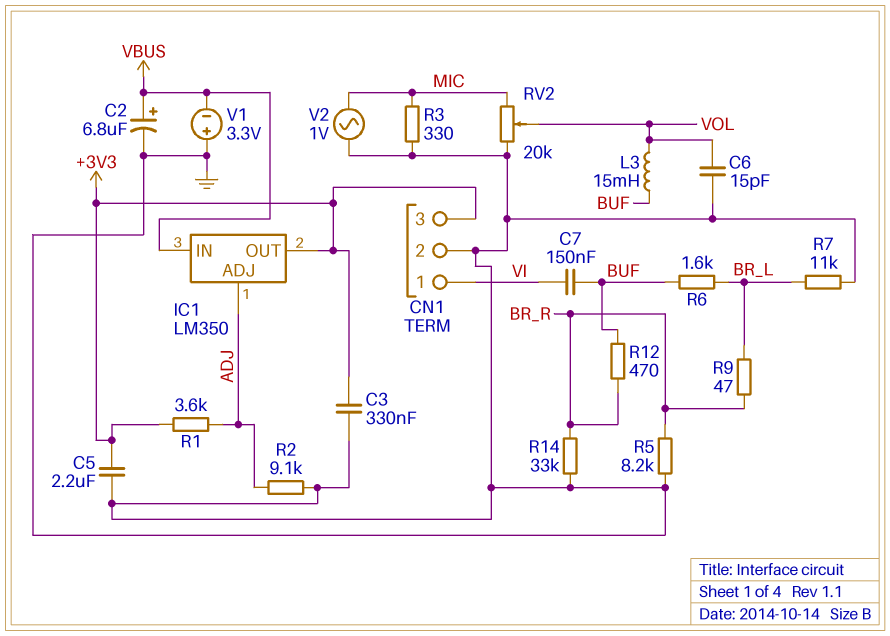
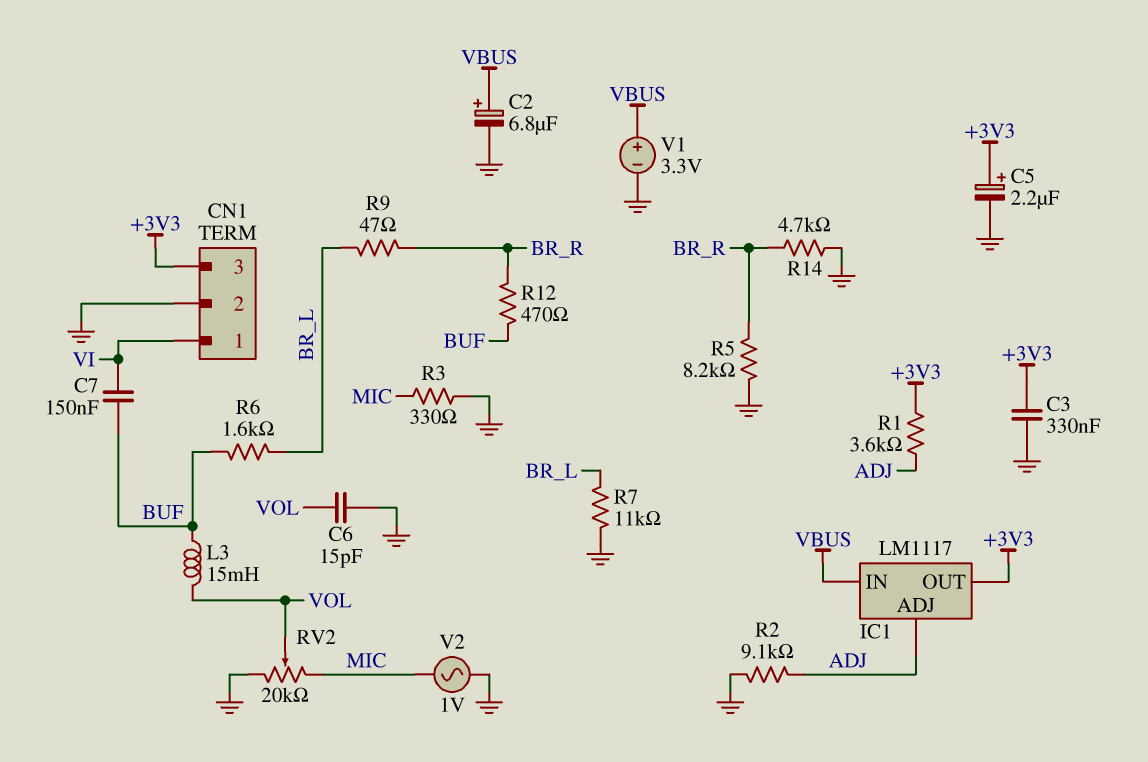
C5: 2.2uF (+3V3, GND) -> 2.2uF (plus +3V3, minus GND)
IC1: LM350 -> LM1117
R14: 33k (BR_R, GND) -> 4.7k (BR_R, GND)
V1: 3.3V (plus GND, minus VBUS) -> 3.3V (plus VBUS, minus GND)

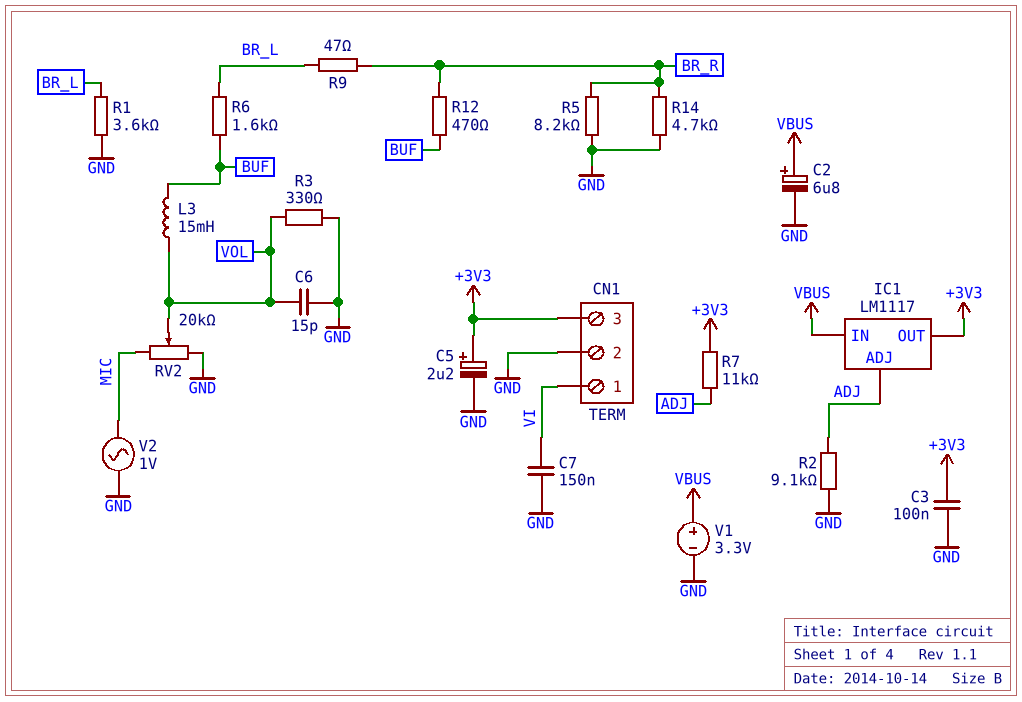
C3: 330nF (+3V3, GND) -> 100nF (+3V3, GND)
C7: 150nF (BUF, VI) -> 150nF (GND, VI)
R1: 3.6k (+3V3, ADJ) -> 3.6k (BR_L, GND)
R3: 330 (GND, MIC) -> 330 (GND, VOL)
R7: 11k (BR_L, GND) -> 11k (+3V3, ADJ)

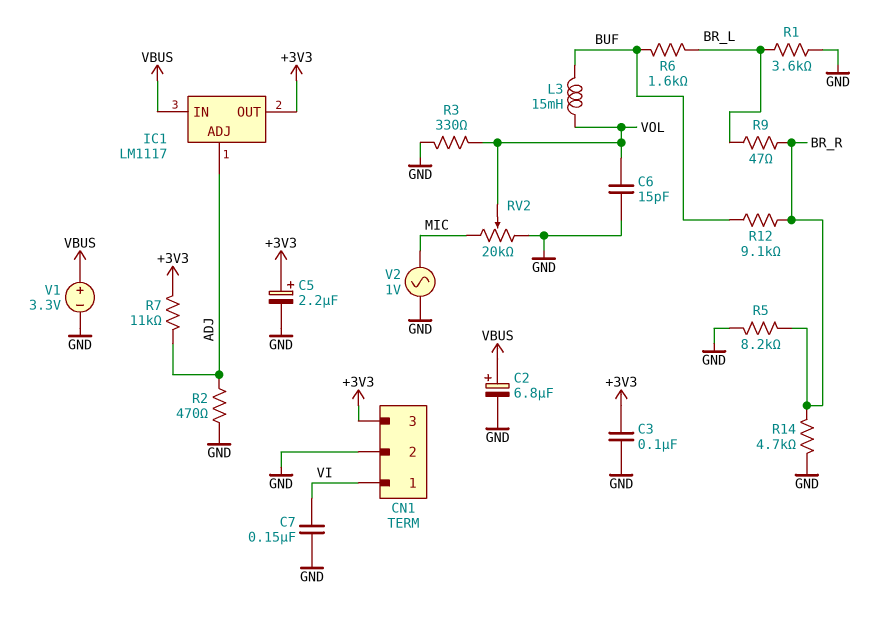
R2: 9.1k (ADJ, GND) -> 470 (ADJ, GND)
R12: 470 (BR_R, BUF) -> 9.1k (BR_R, BUF)

